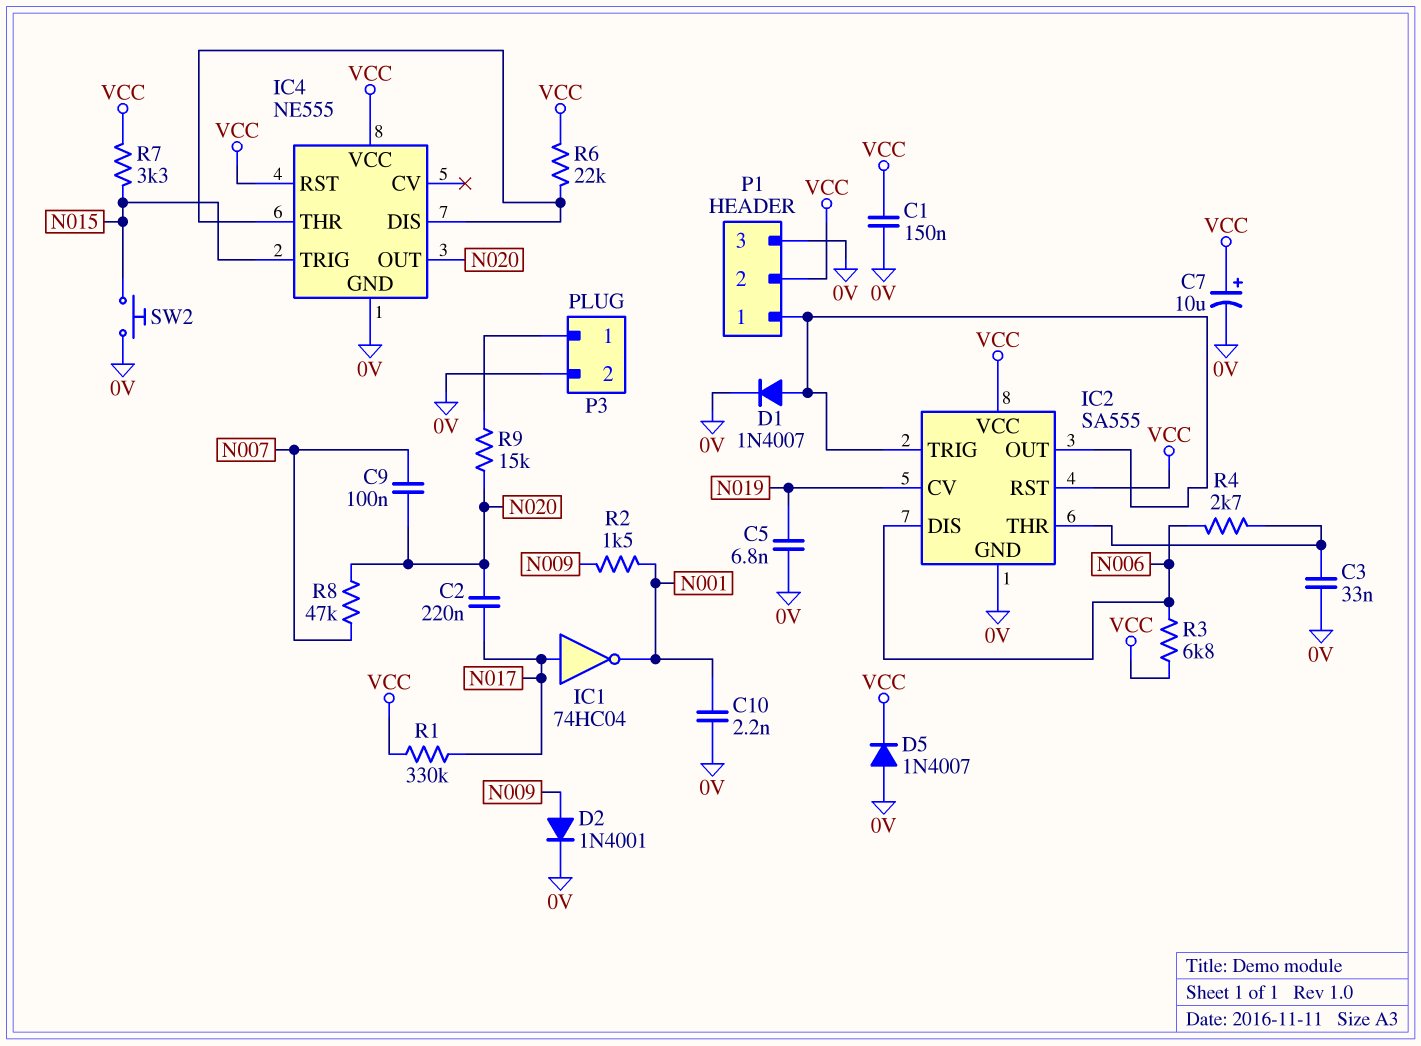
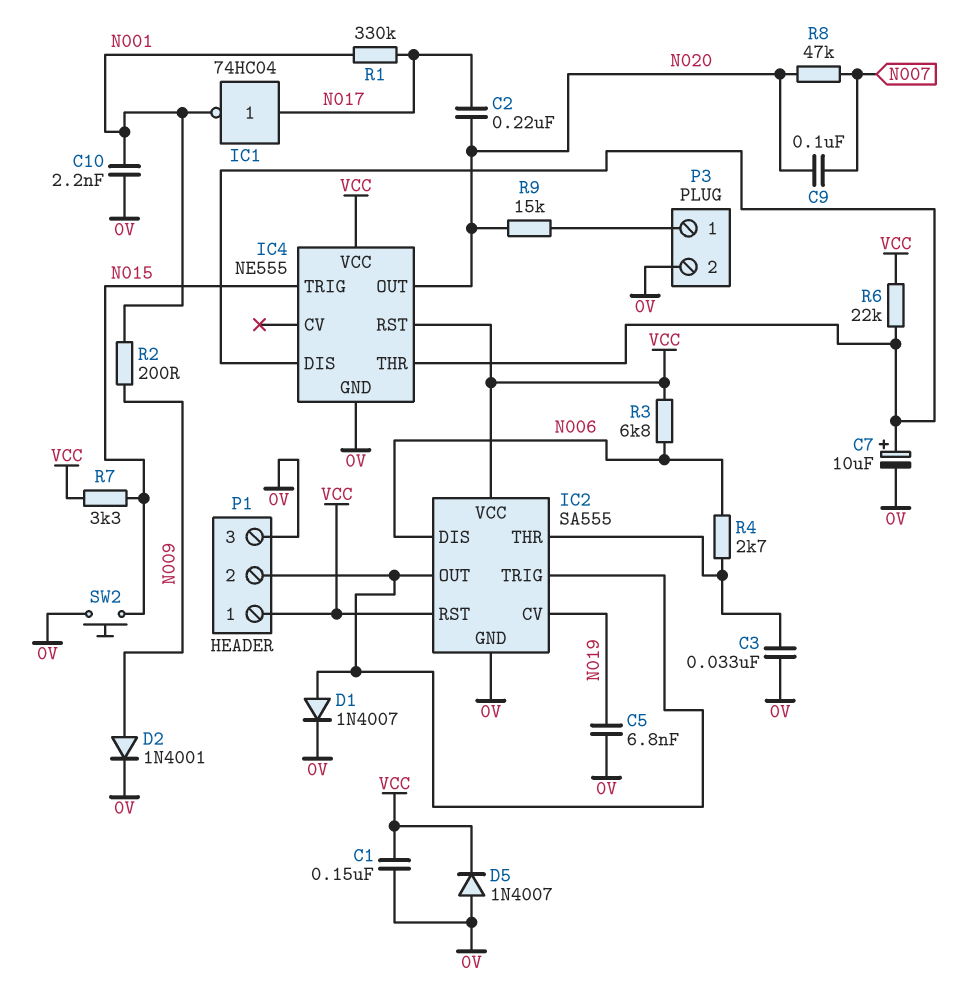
C7: 10uF (plus VCC, minus 0V) -> 10uF (plus IC4/DIS, minus 0V)
P1 pin 1: IC2/OUT -> VCC
P1 pin 2: VCC -> IC2/OUT
R1: 330k (N017, VCC) -> 330k (N001, N017)
R2: 1.5k (N001, N009) -> 200 (N001, N009)

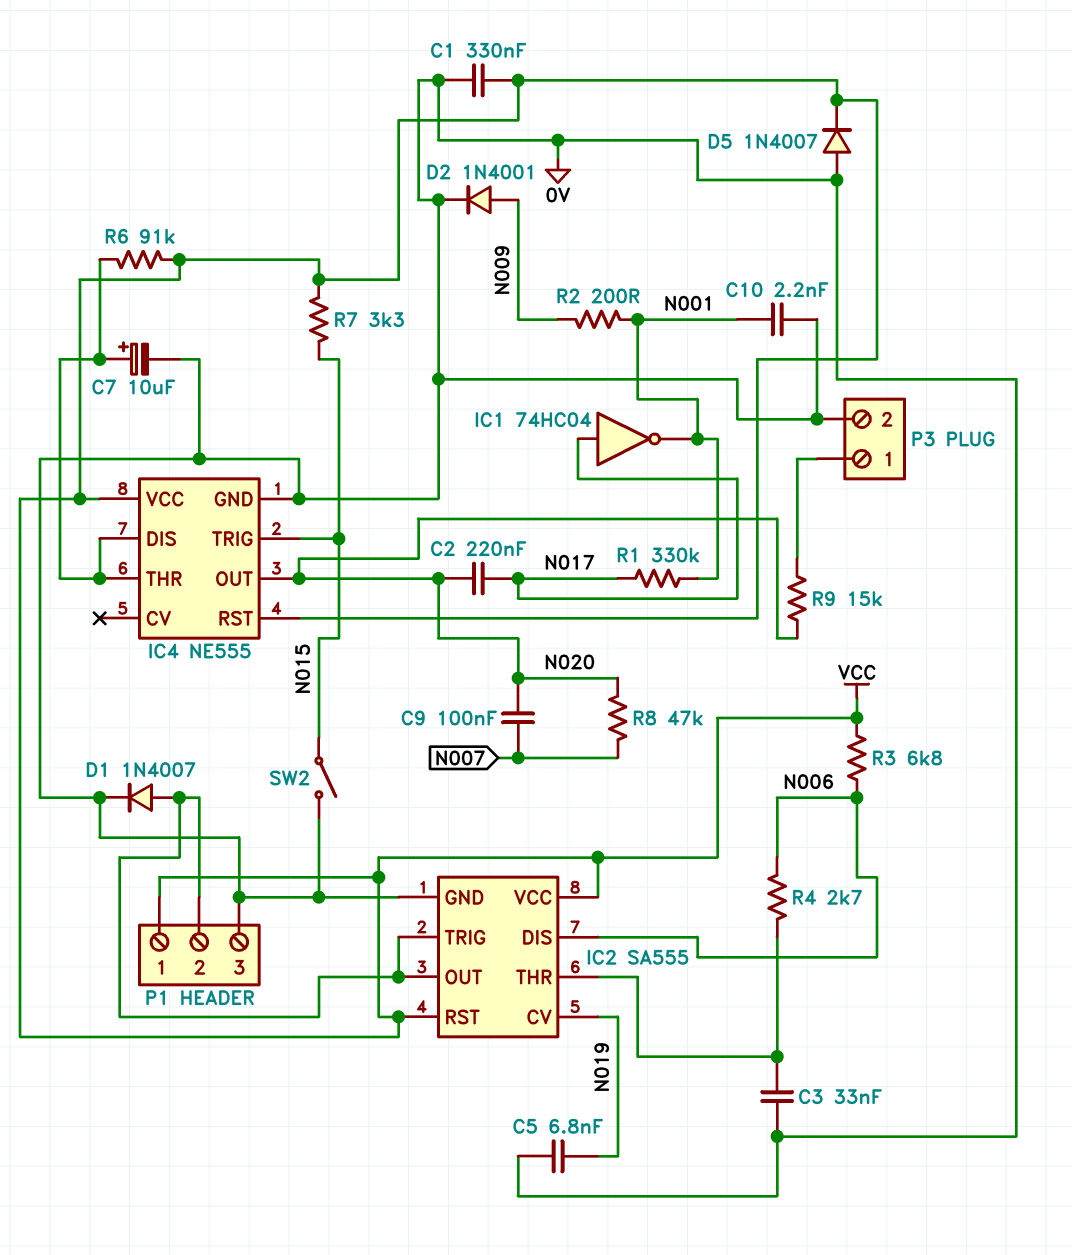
C1: 150nF (0V, VCC) -> 330nF (0V, VCC)
R6: 22k (IC4/DIS, VCC) -> 91k (IC4/DIS, VCC)
SW2: button (0V, N015) -> switch (0V, N015)

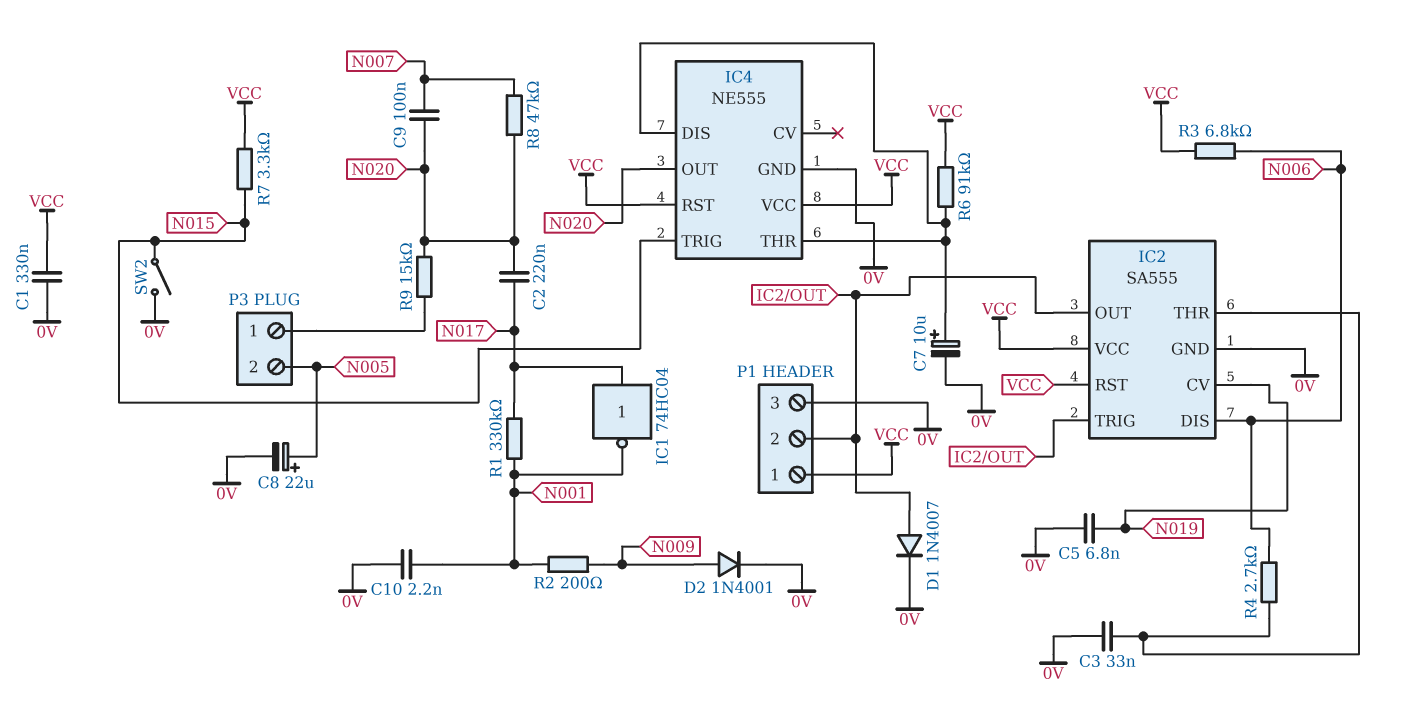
C8: none -> 22uF (plus N005, minus 0V)
D5: diode 1N4007 (A 0V, K VCC) -> none
P3 pin 2: 0V -> N005

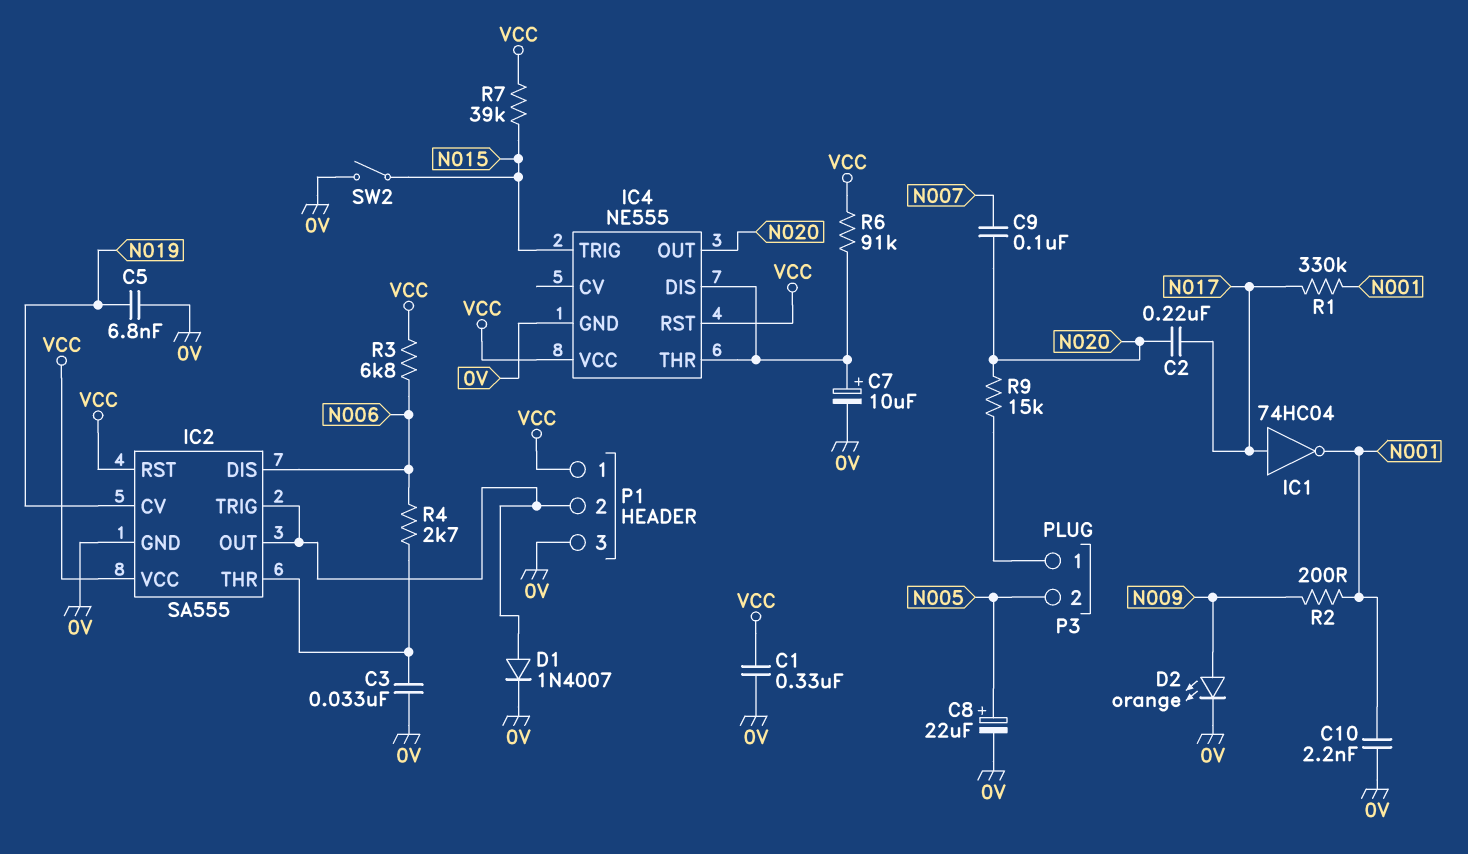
D2: diode 1N4001 (A N009, K 0V) -> LED orange (A N009, K 0V)
R7: 3.3k (N015, VCC) -> 39k (N015, VCC)
R8: 47k (N007, N020) -> none

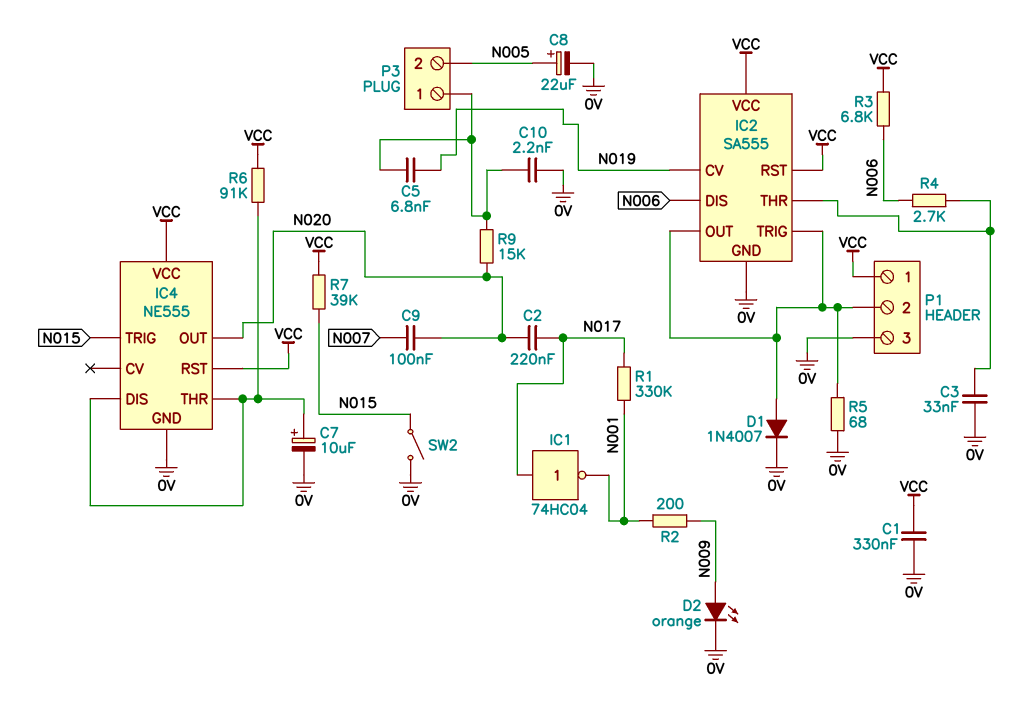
C5: 6.8nF (0V, N019) -> 6.8nF (N019, P3/1)
C10: 2.2nF (0V, N001) -> 2.2nF (0V, P3/1)
R5: none -> 68 (0V, IC2/OUT)

